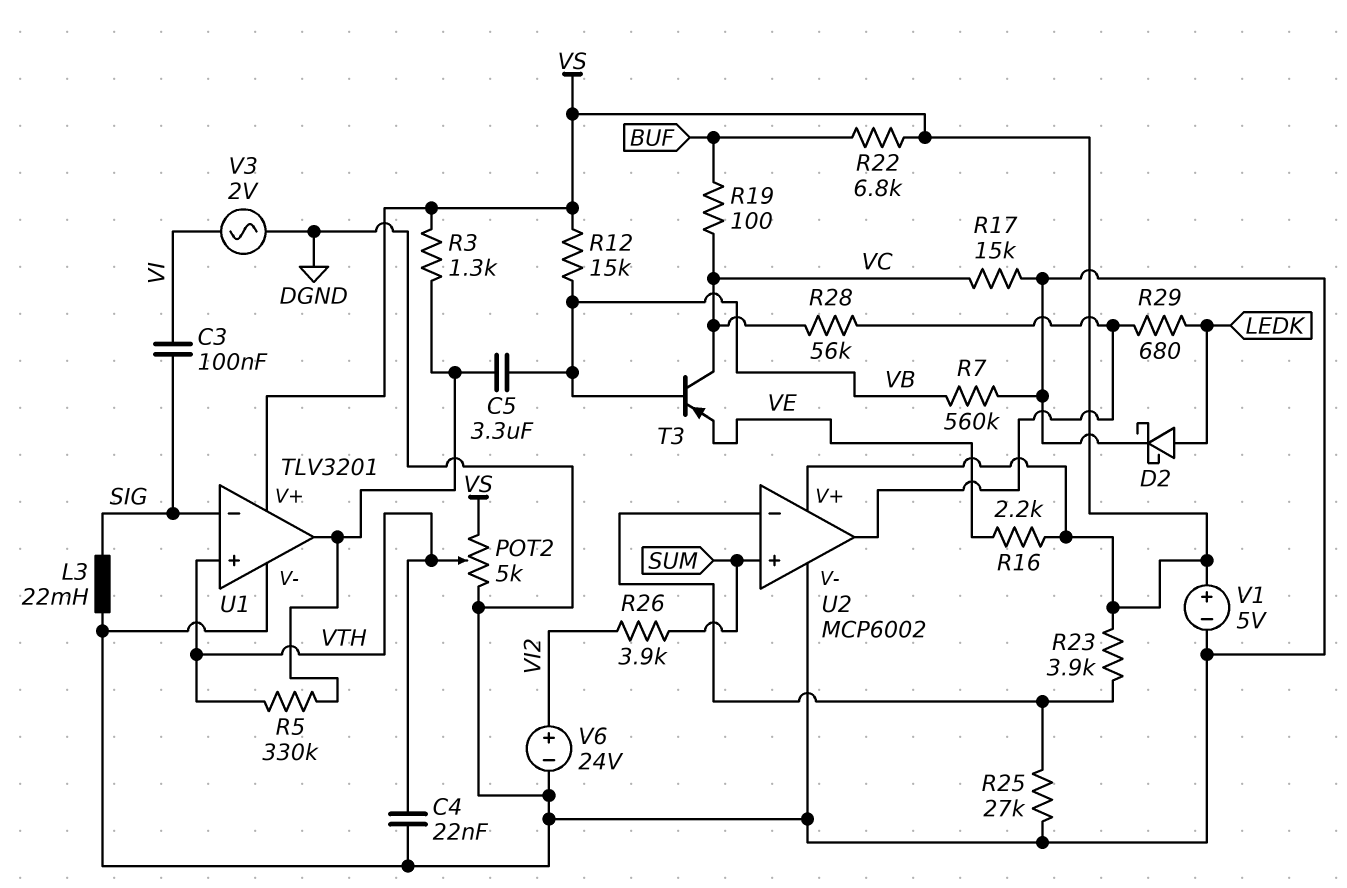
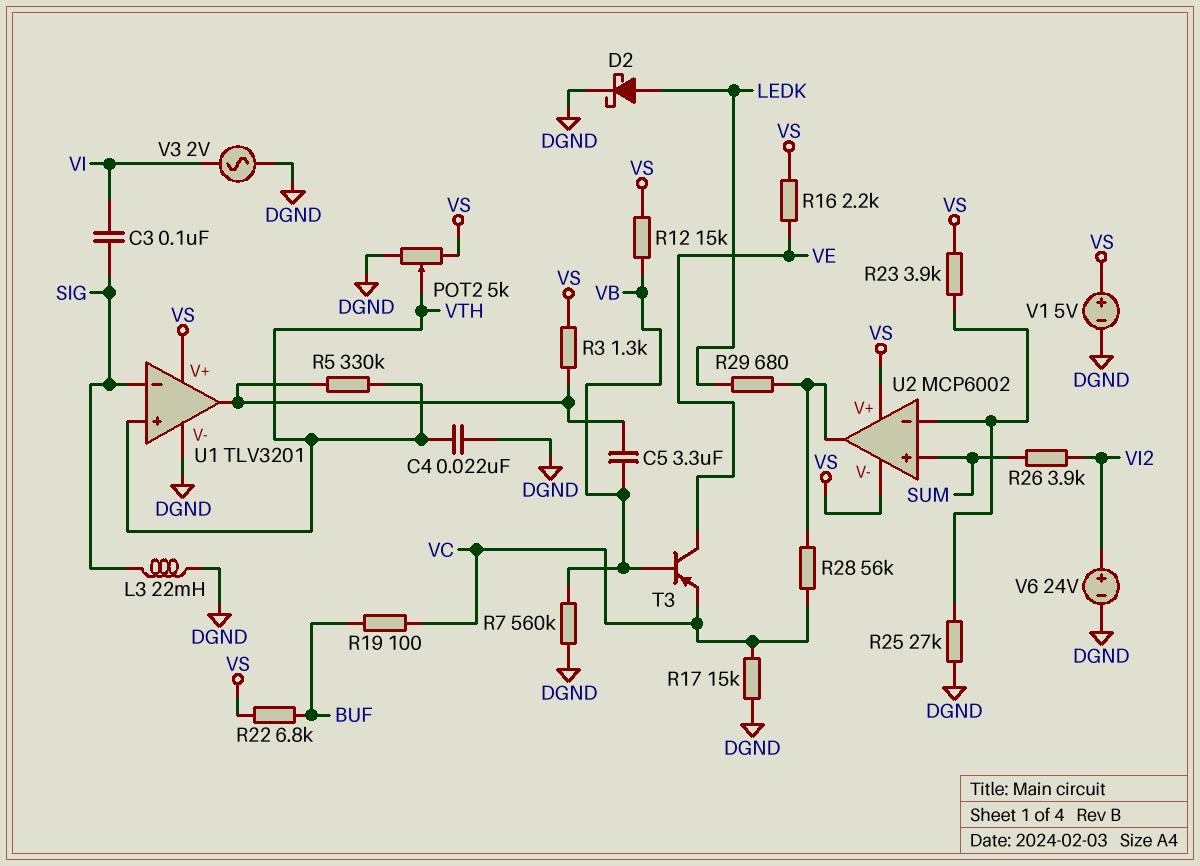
T3: PNP (B VB, C VC, E VE) -> PNP (B VB, C VE, E VC)
U2 pin V-: DGND -> VS

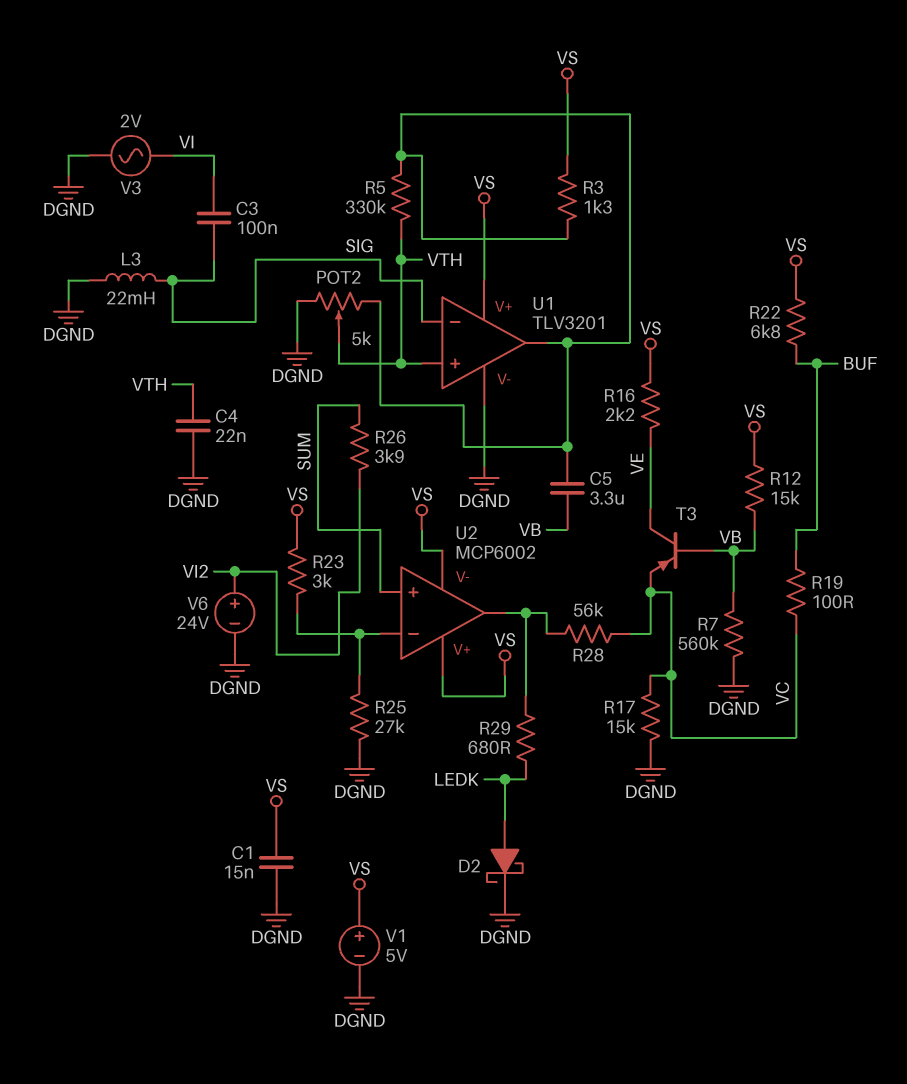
C1: none -> 15nF (DGND, VS)
POT2: 5k (DGND, VS, wiper VTH) -> 5k (DGND, U1/out, wiper VTH)
R23: 3.9k (U2/in-, VS) -> 3k (U2/in-, VS)

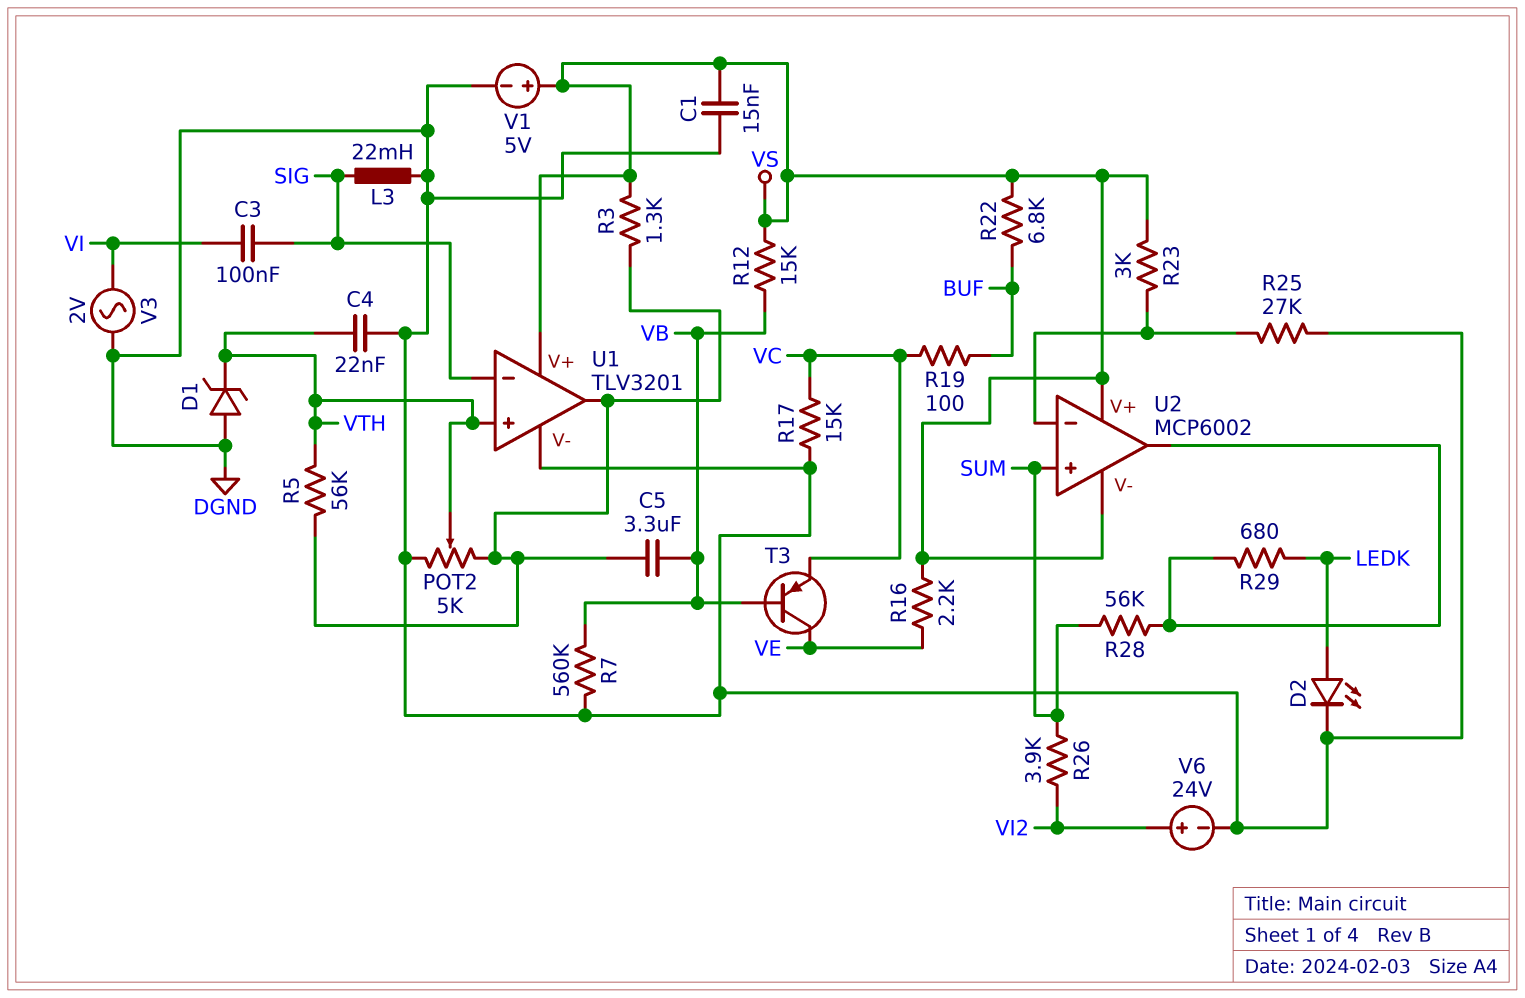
D1: none -> zener (A DGND, K VTH)
D2: schottky (A LEDK, K DGND) -> LED (A LEDK, K DGND)
R5: 330k (U1/out, VTH) -> 56k (U1/out, VTH)
R28: 56k (U2/out, VC) -> 56k (SUM, U2/out)

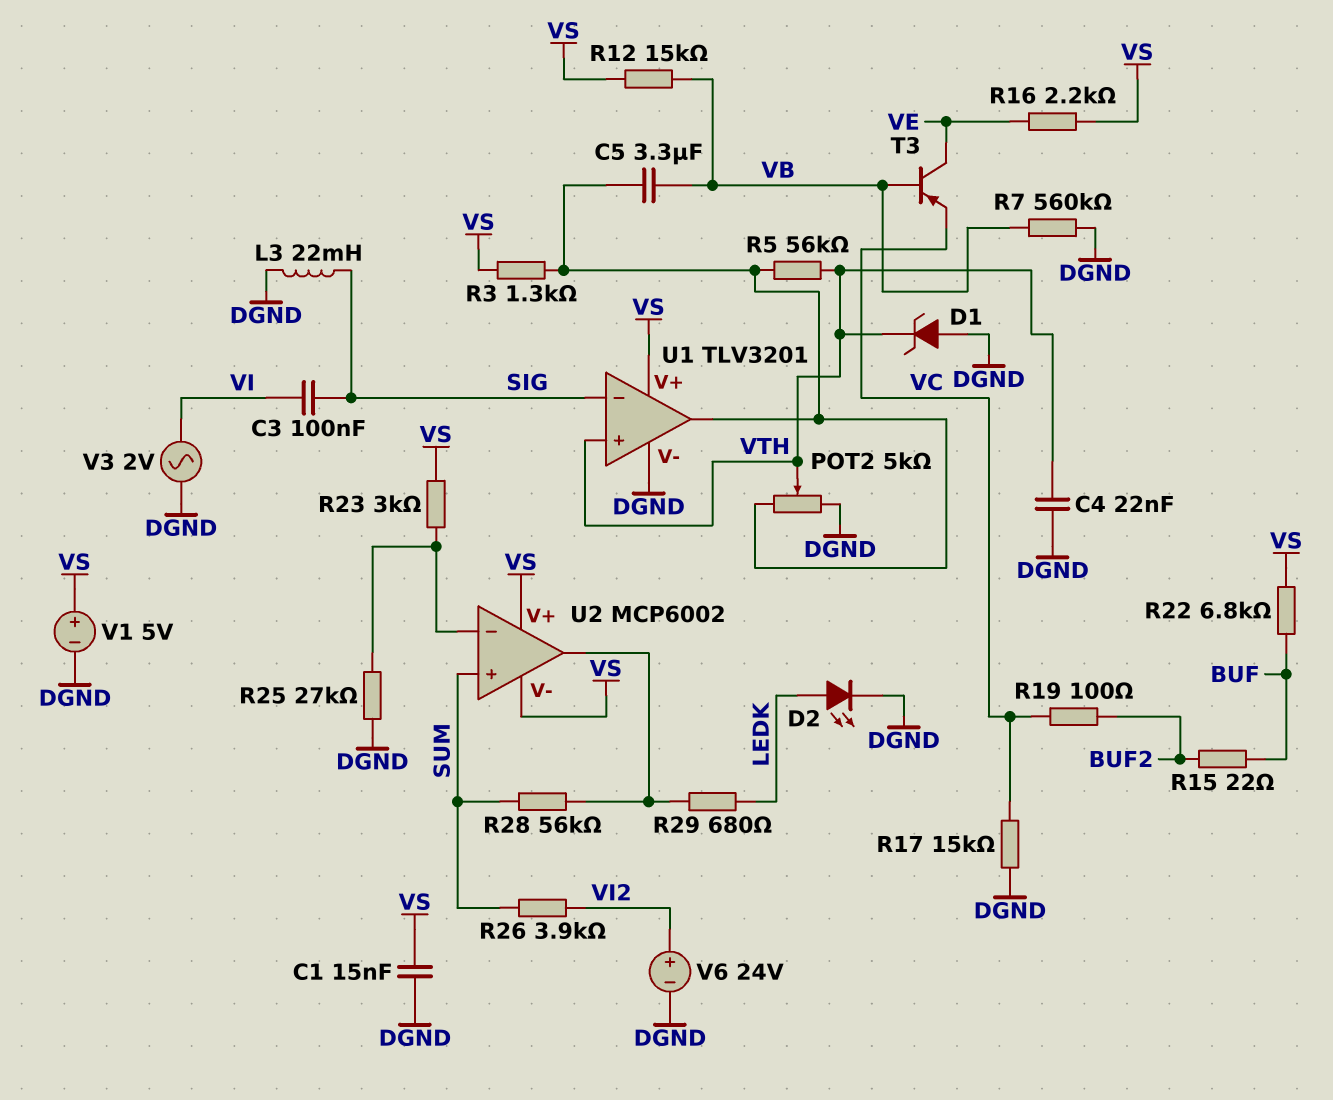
R15: none -> 22 (BUF, BUF2)
R19: 100 (BUF, VC) -> 100 (BUF2, VC)

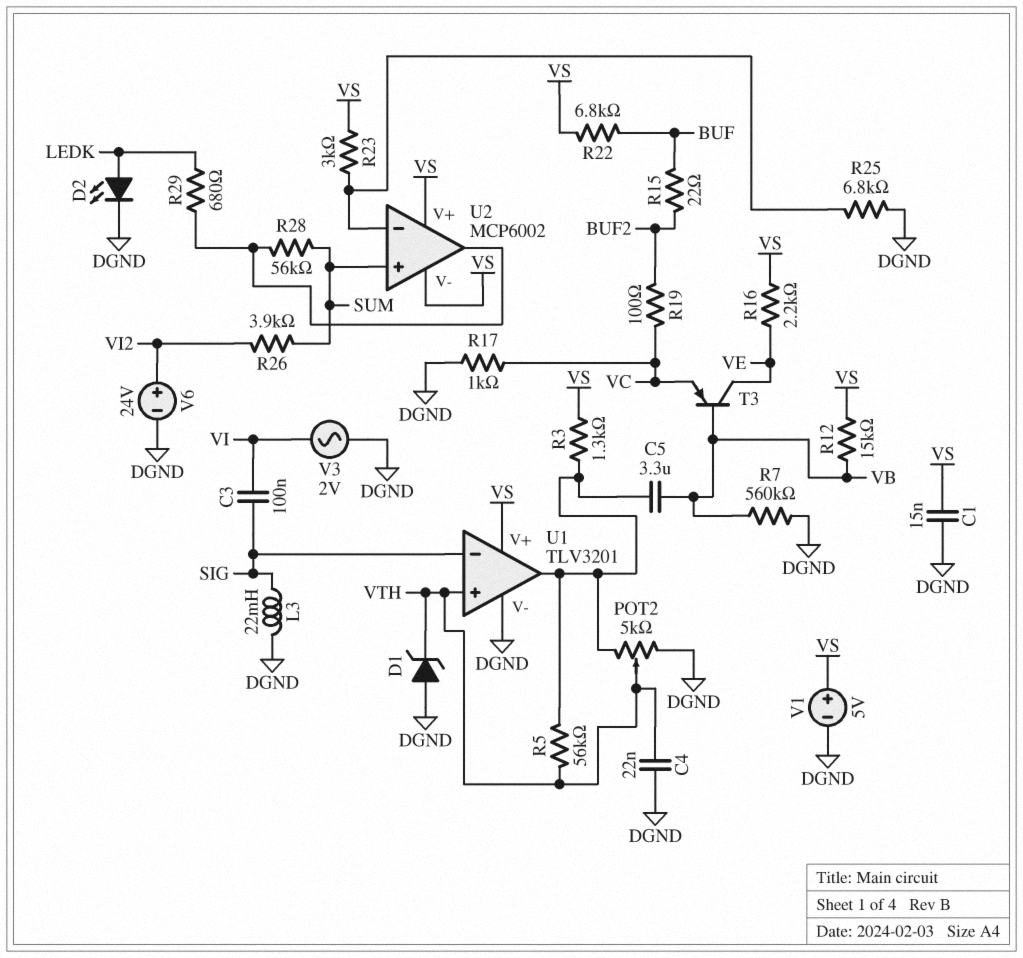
R17: 15k (DGND, VC) -> 1k (DGND, VC)
R25: 27k (DGND, U2/in-) -> 6.8k (DGND, U2/in-)

